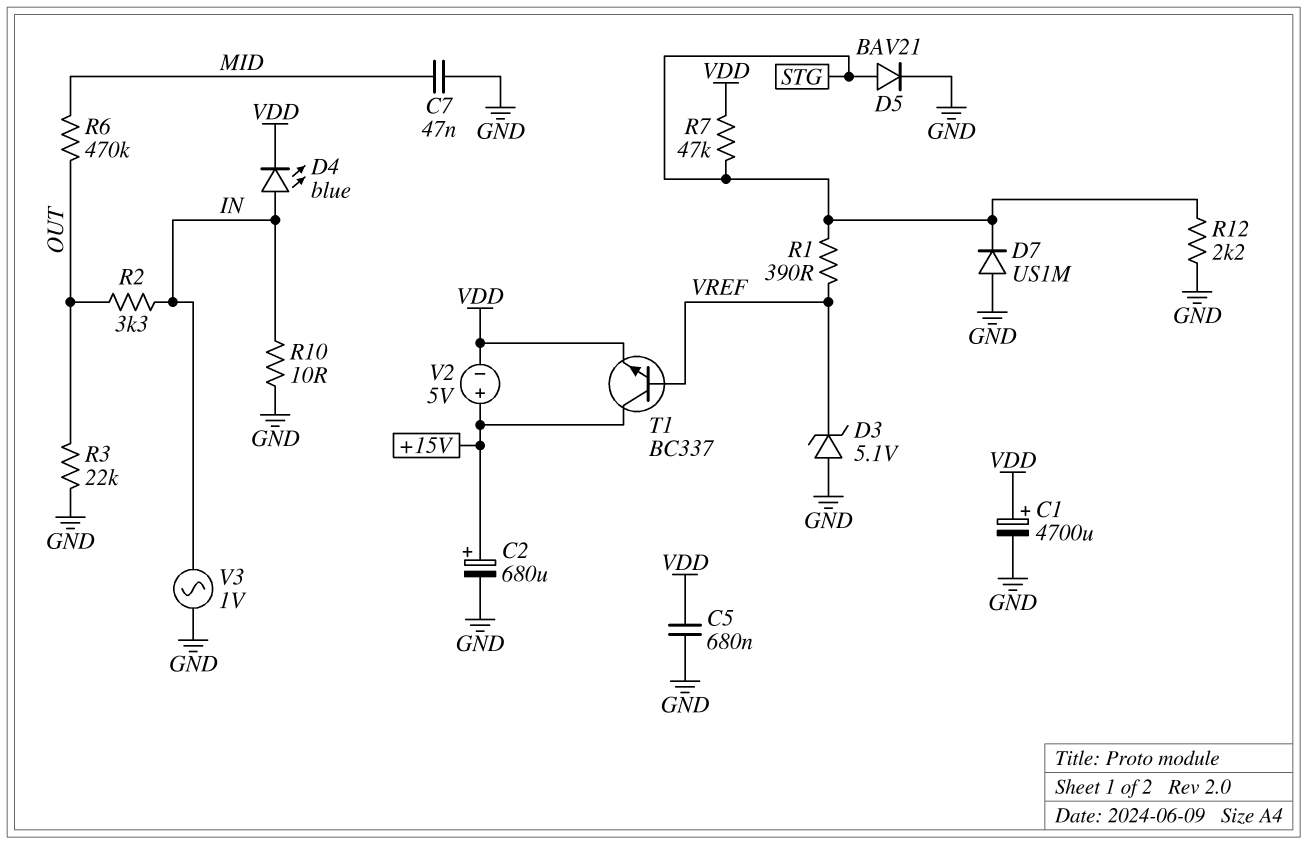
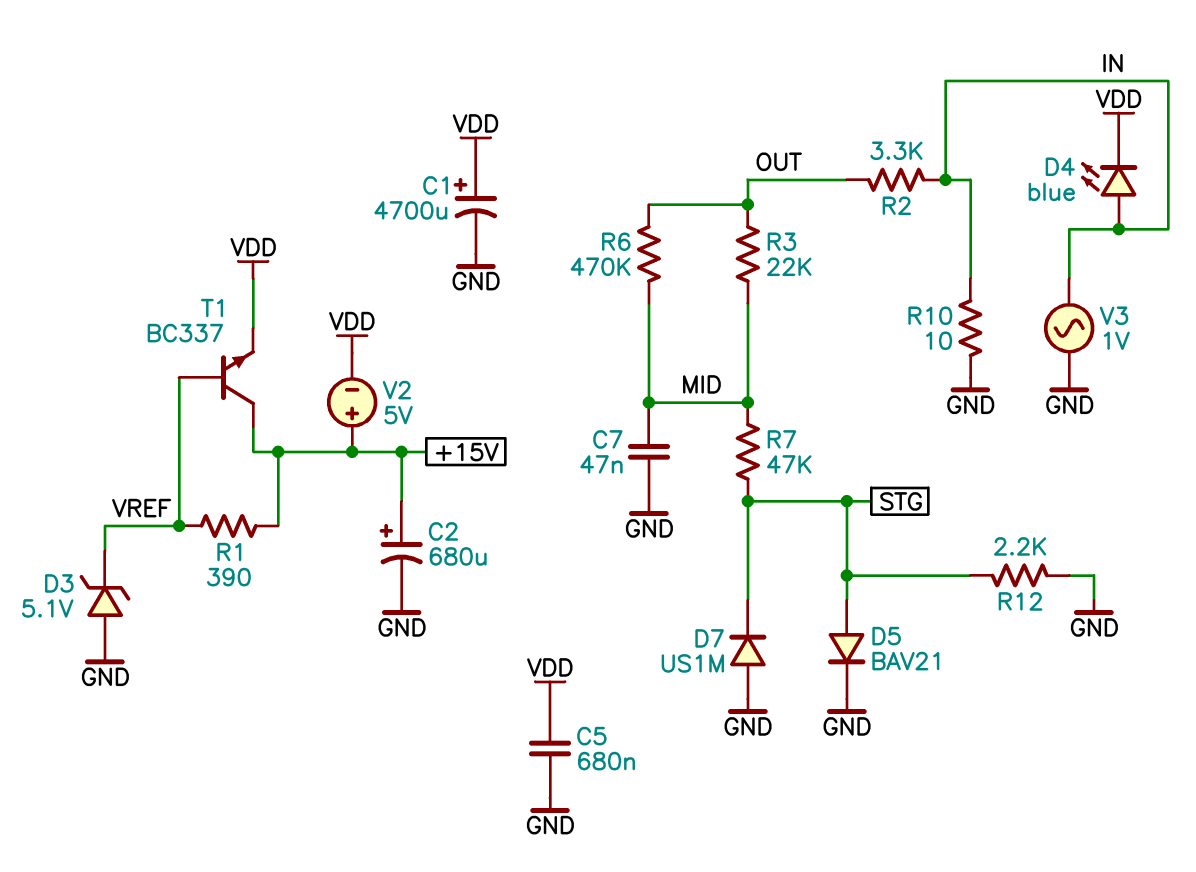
R1: 390 (STG, VREF) -> 390 (+15V, VREF)
R3: 22k (GND, OUT) -> 22k (MID, OUT)
R7: 47k (STG, VDD) -> 47k (MID, STG)

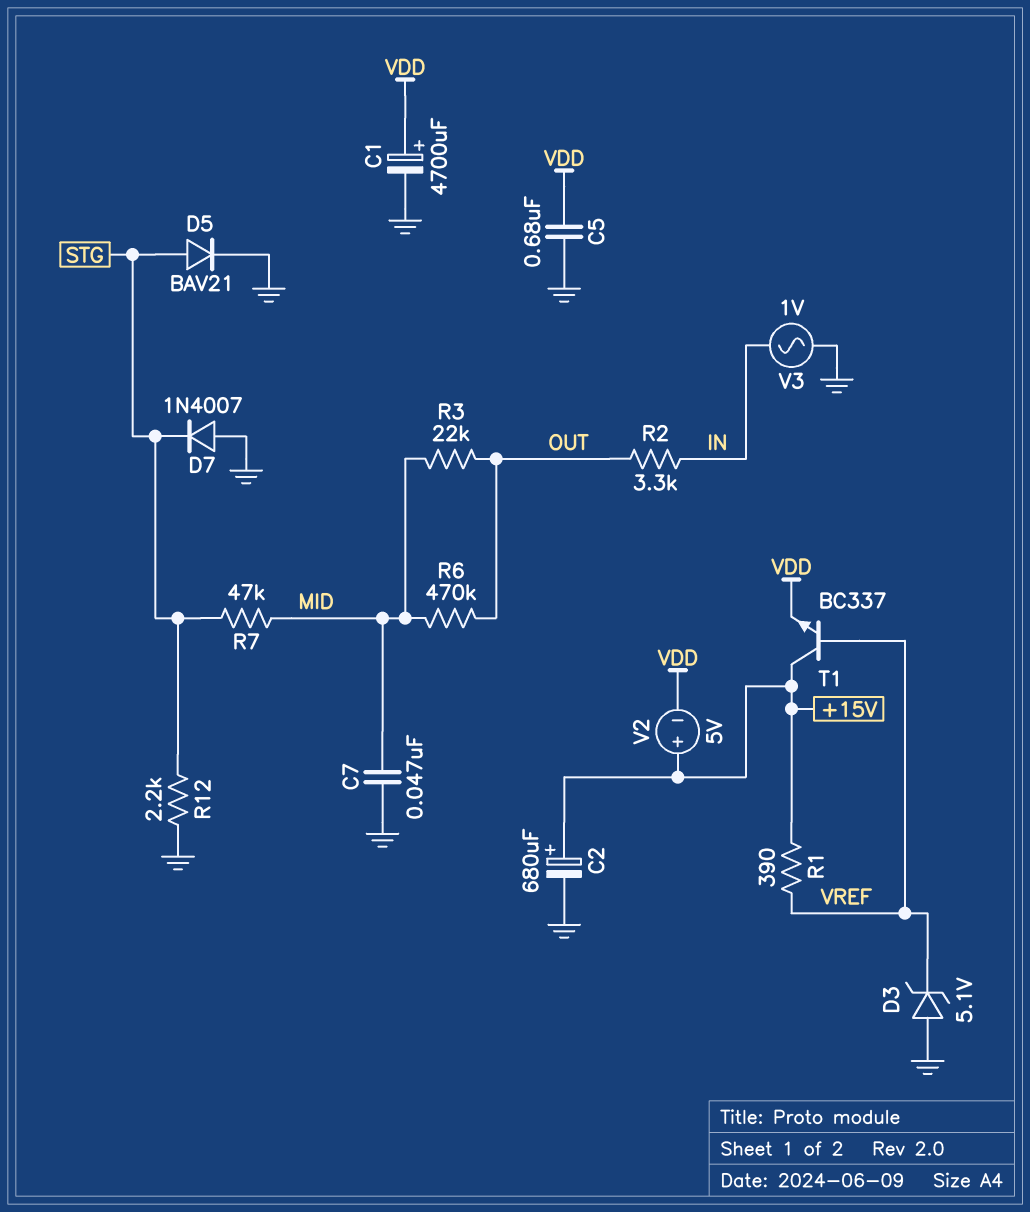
D4: LED blue (A IN, K VDD) -> none
D7: diode US1M (A GND, K STG) -> diode 1N4007 (A GND, K STG)
R10: 10 (GND, IN) -> none

